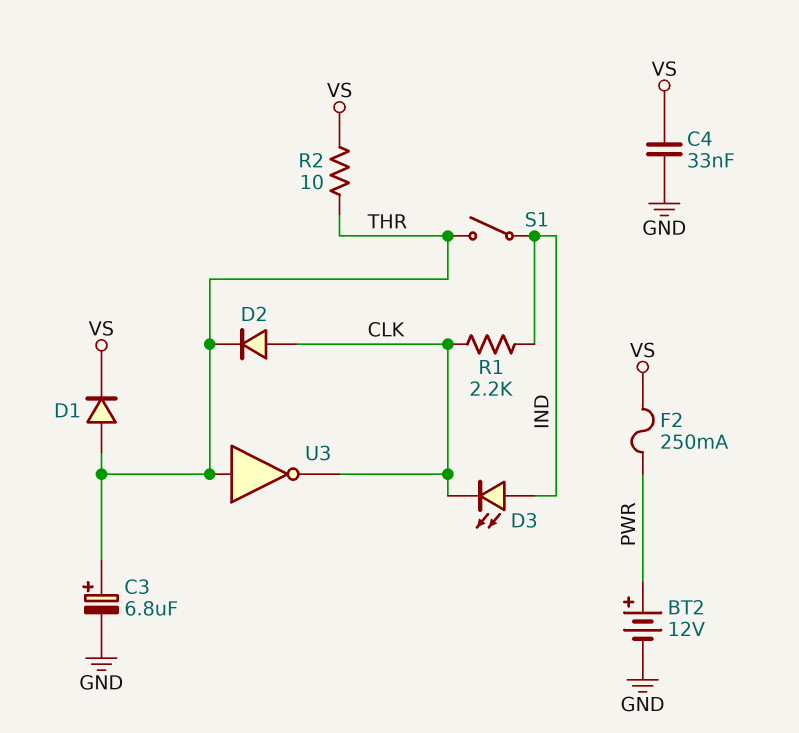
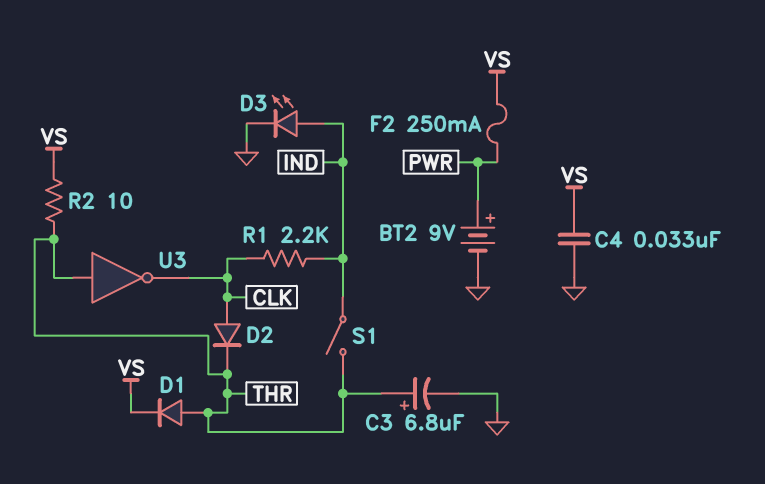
BT2: 12V (plus PWR, minus GND) -> 9V (plus PWR, minus GND)
D3: LED (A IND, K CLK) -> LED (A IND, K GND)

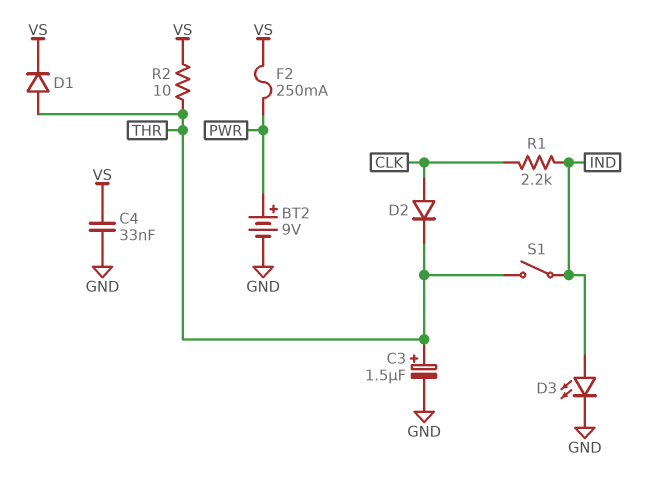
C3: 6.8uF (plus THR, minus GND) -> 1.5uF (plus THR, minus GND)
U3: NOT (in THR, out CLK) -> none

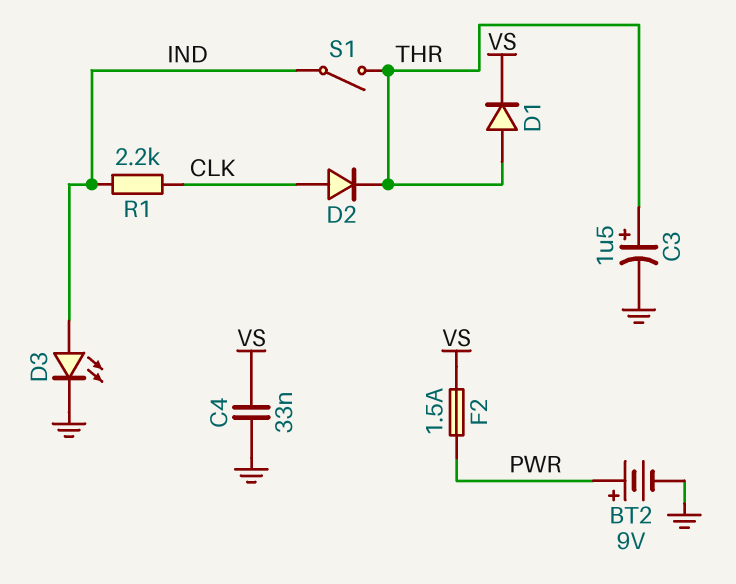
F2: 250mA (PWR, VS) -> 1.5A (PWR, VS)
R2: 10 (THR, VS) -> none

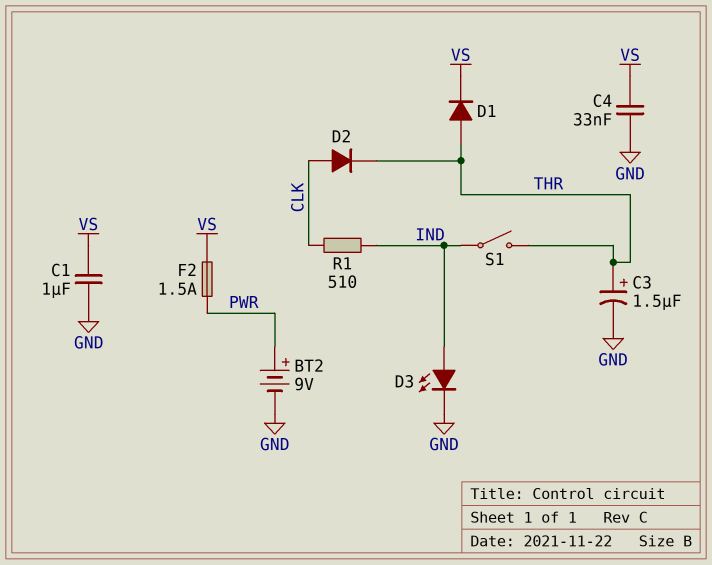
C1: none -> 1uF (GND, VS)
R1: 2.2k (CLK, IND) -> 510 (CLK, IND)

